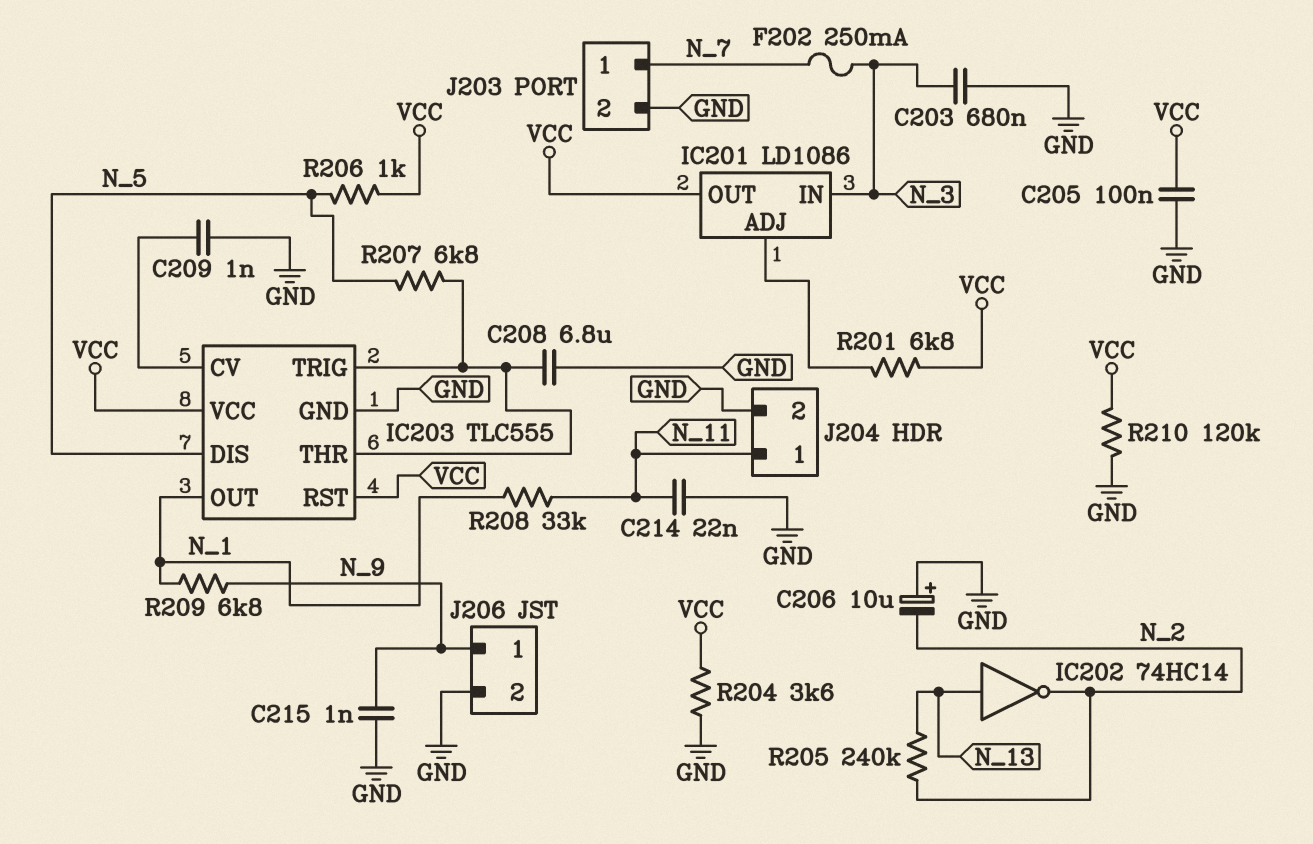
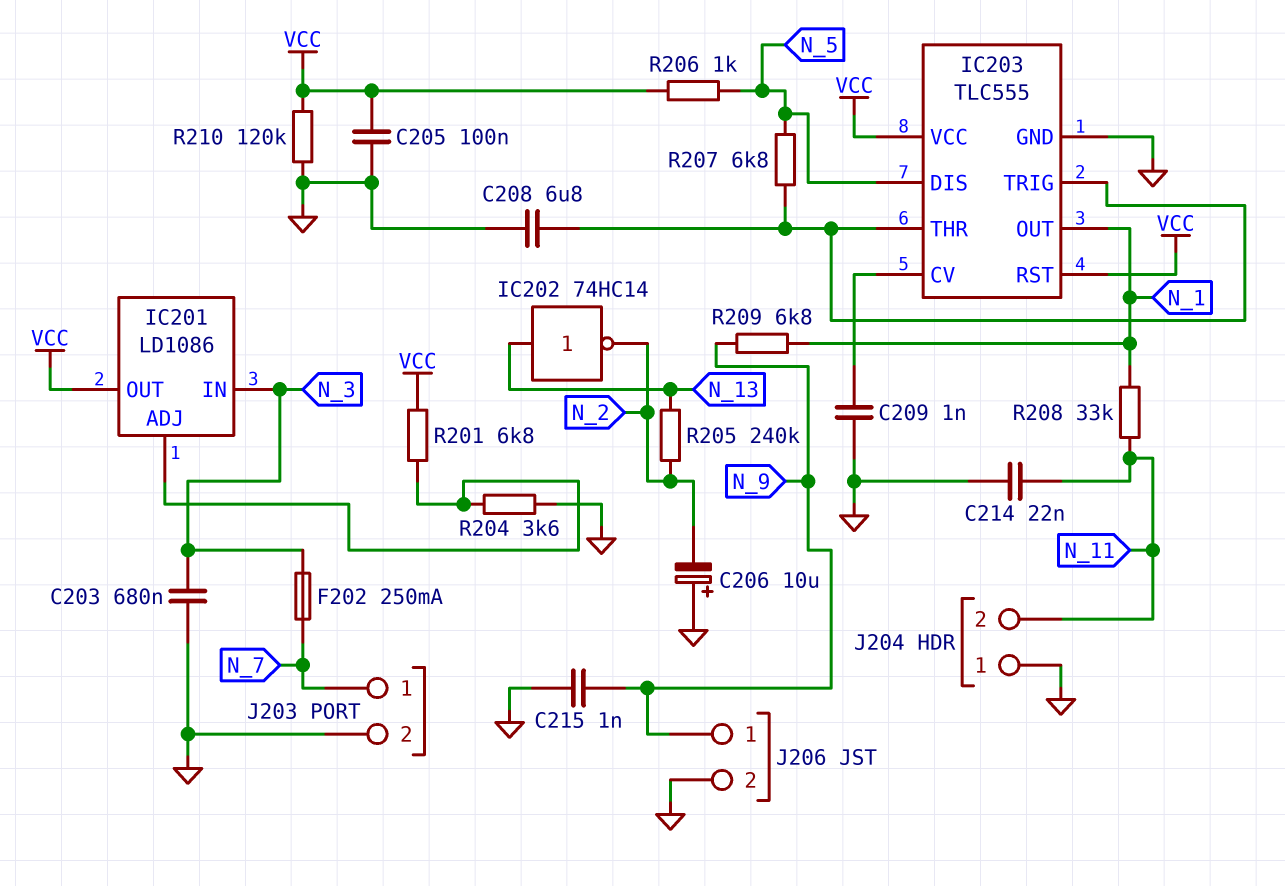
J204 pin 1: N_11 -> GND
J204 pin 2: GND -> N_11
R204: 3.6k (GND, VCC) -> 3.6k (GND, IC201/ADJ)

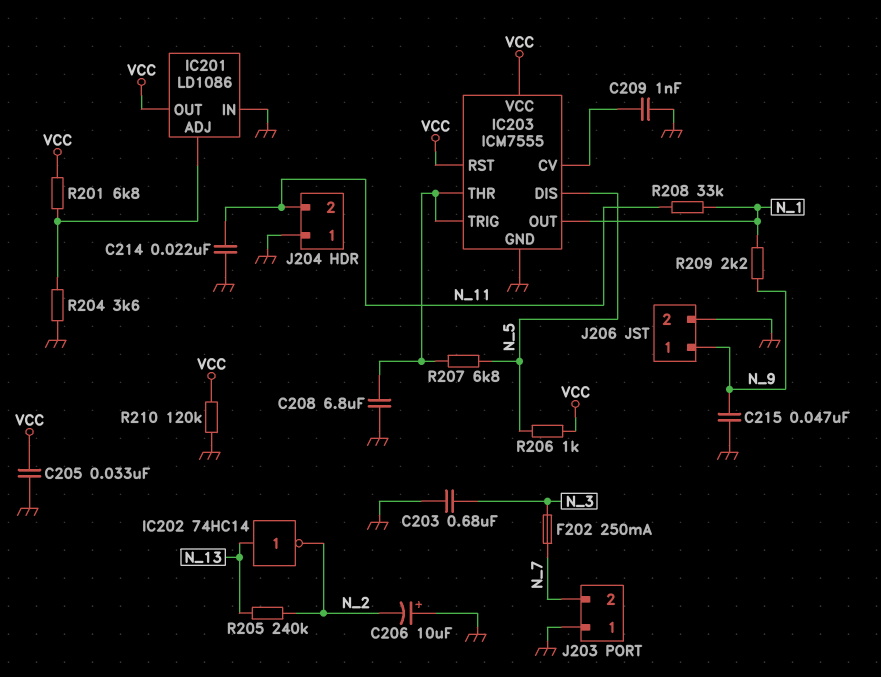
C205: 100nF (GND, VCC) -> 33nF (GND, VCC)
C215: 1nF (GND, N_9) -> 47nF (GND, N_9)
IC201 pin IN: N_3 -> GND
IC203: TLC555 -> ICM7555
J203 pin 1: N_7 -> GND
J203 pin 2: GND -> N_7
R209: 6.8k (N_1, N_9) -> 2.2k (N_1, N_9)

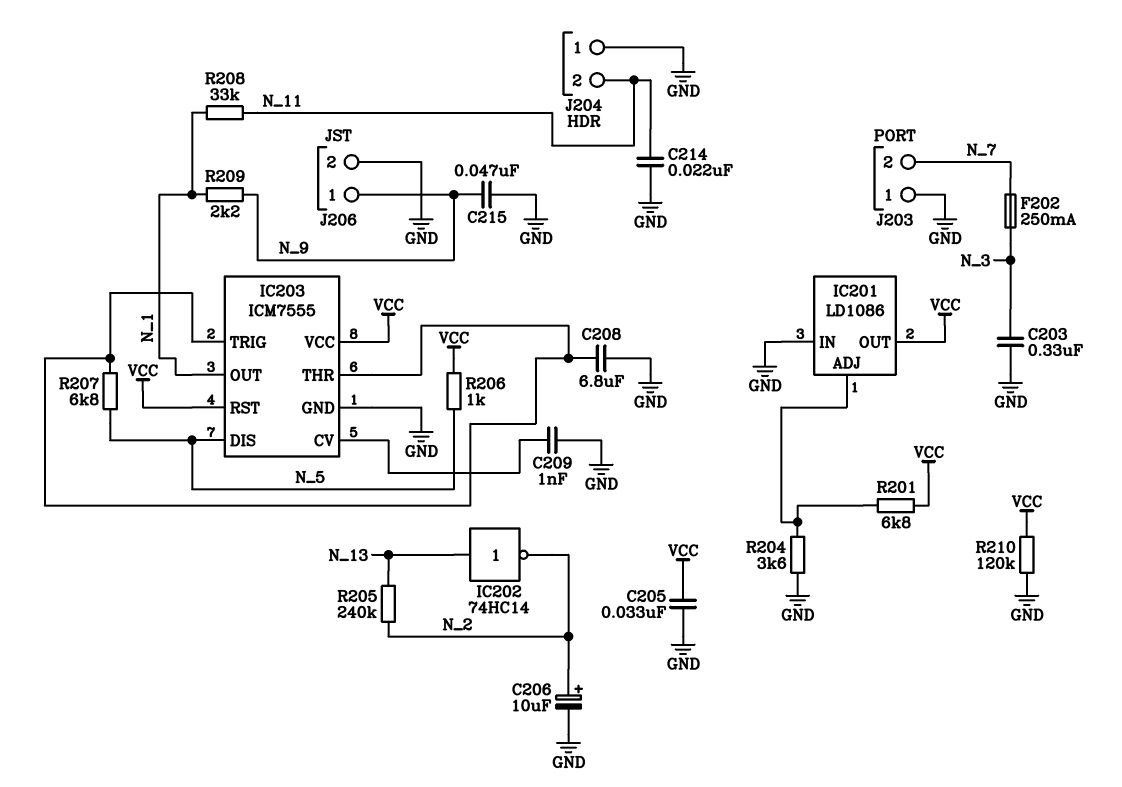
C203: 680nF (GND, N_3) -> 330nF (GND, N_3)
C206: 10uF (plus GND, minus N_2) -> 10uF (plus N_2, minus GND)

